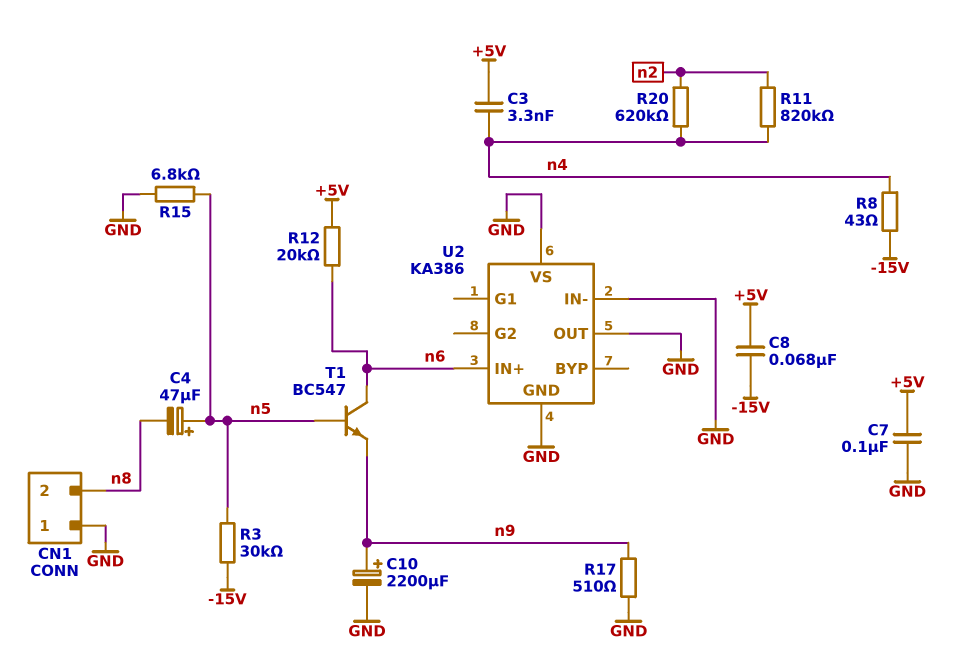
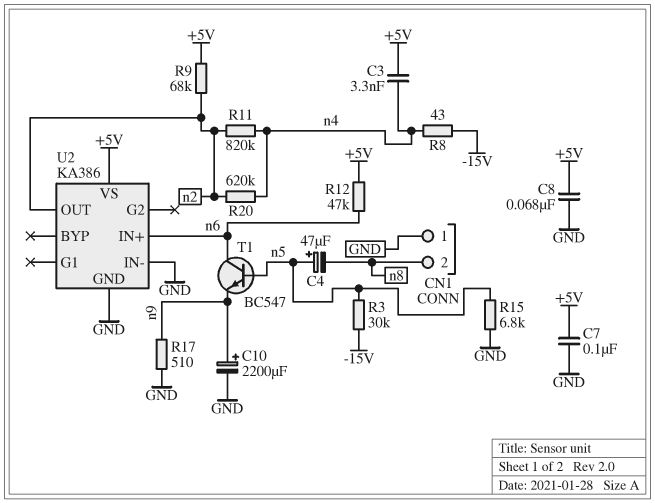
C8: 68nF (+5V, -15V) -> 68nF (+5V, GND)
R9: none -> 68k (+5V, n2)
R12: 20k (+5V, n6) -> 47k (+5V, n6)
U2 pin OUT: GND -> n2
U2 pin VS: GND -> +5V

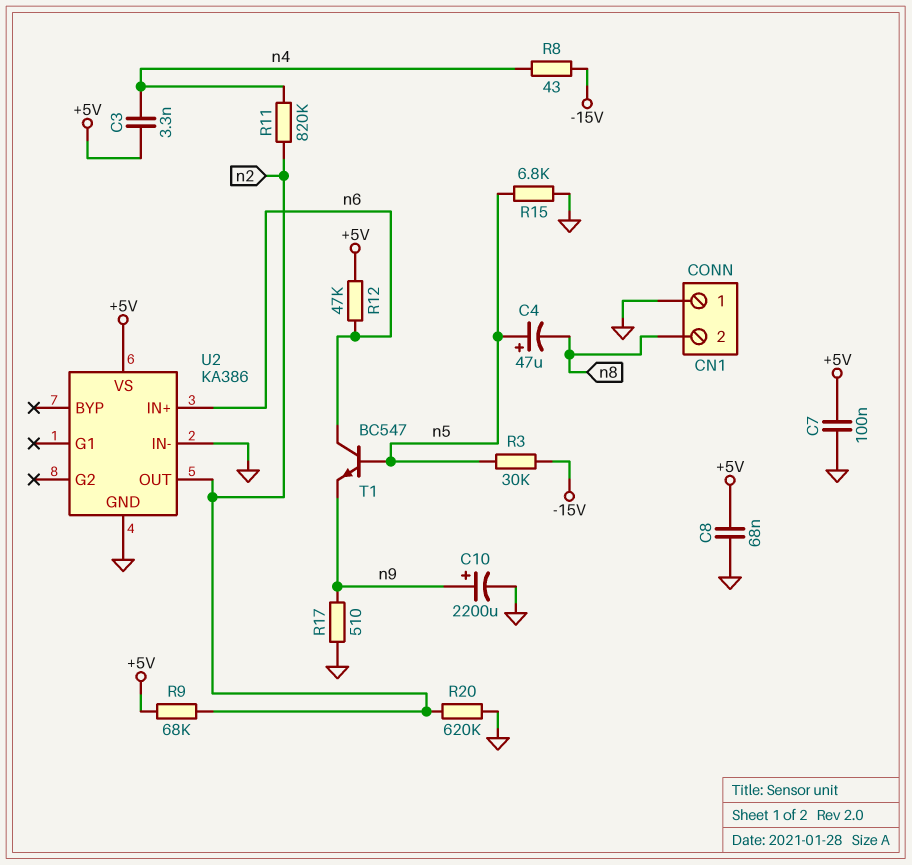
R20: 620k (n2, n4) -> 620k (GND, n2)

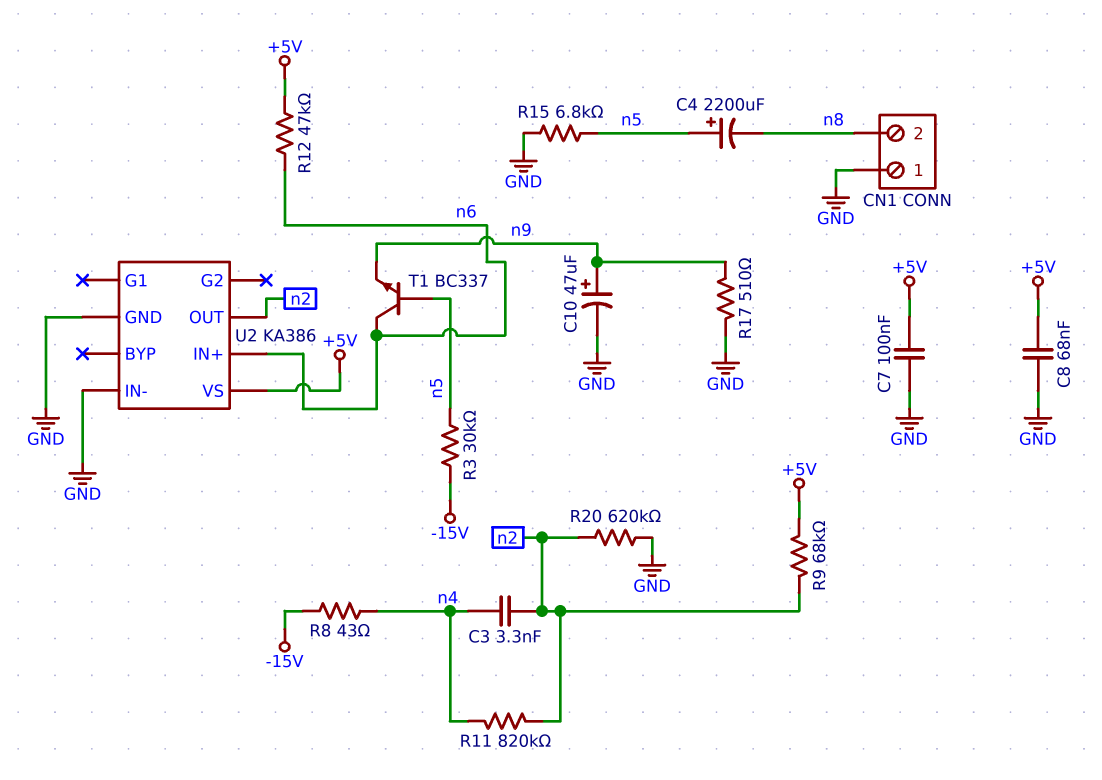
C3: 3.3nF (+5V, n4) -> 3.3nF (n2, n4)
C4: 47uF (plus n5, minus n8) -> 2200uF (plus n5, minus n8)
C10: 2200uF (plus n9, minus GND) -> 47uF (plus n9, minus GND)
T1: NPN BC547 (B n5, C n6, E n9) -> NPN BC337 (B n5, C n6, E n9)

